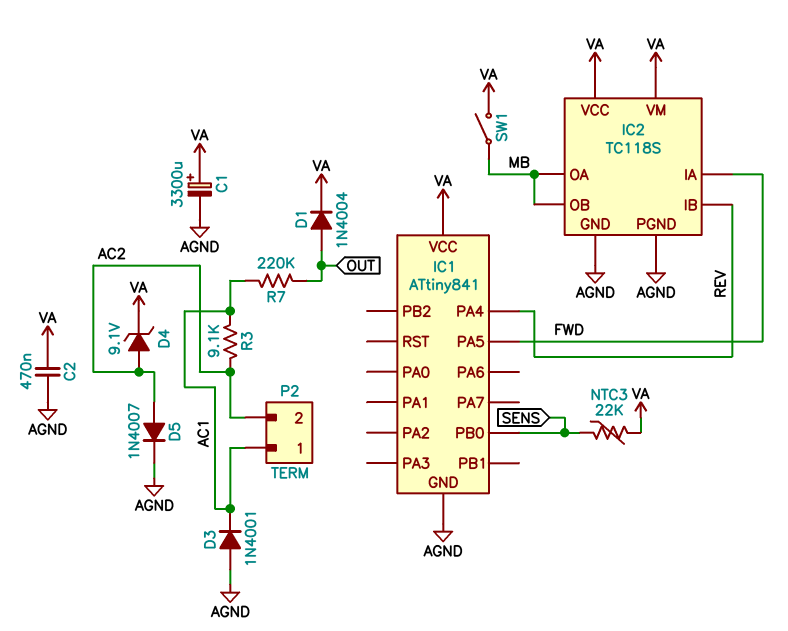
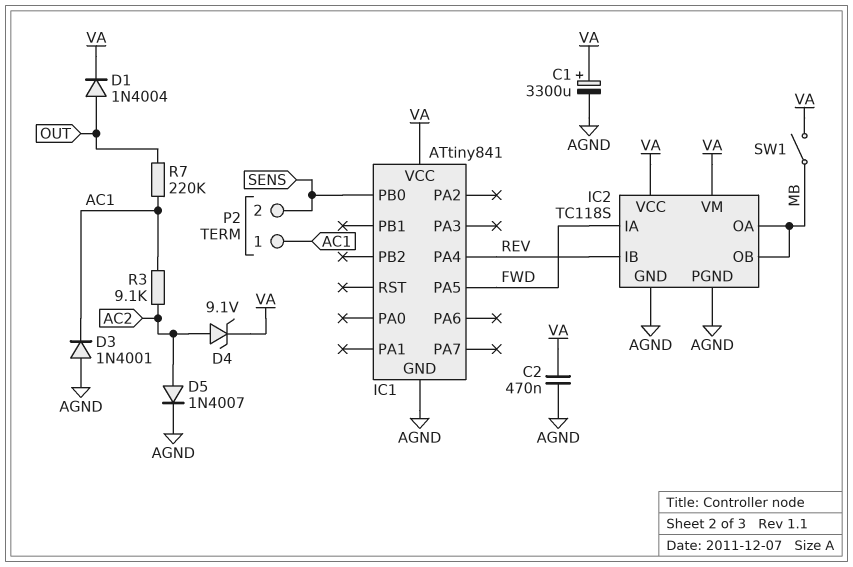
NTC3: 22k (SENS, VA) -> none
P2 pin 2: AC2 -> SENS

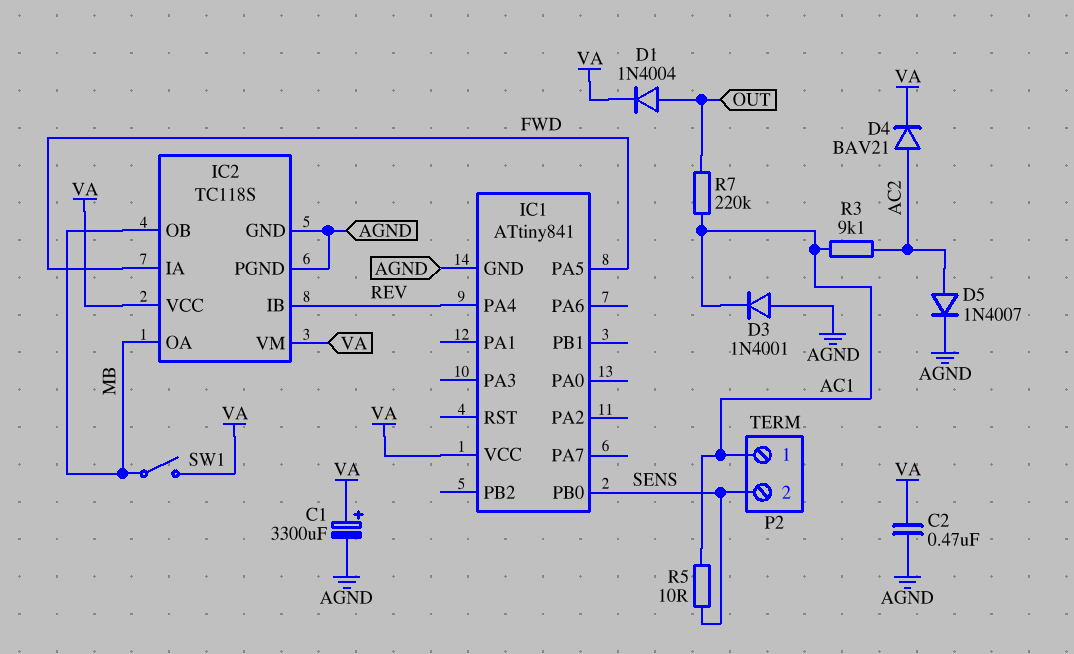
D4: zener 9.1V (A AC2, K VA) -> diode BAV21 (A AC2, K VA)
R5: none -> 10 (AC1, SENS)

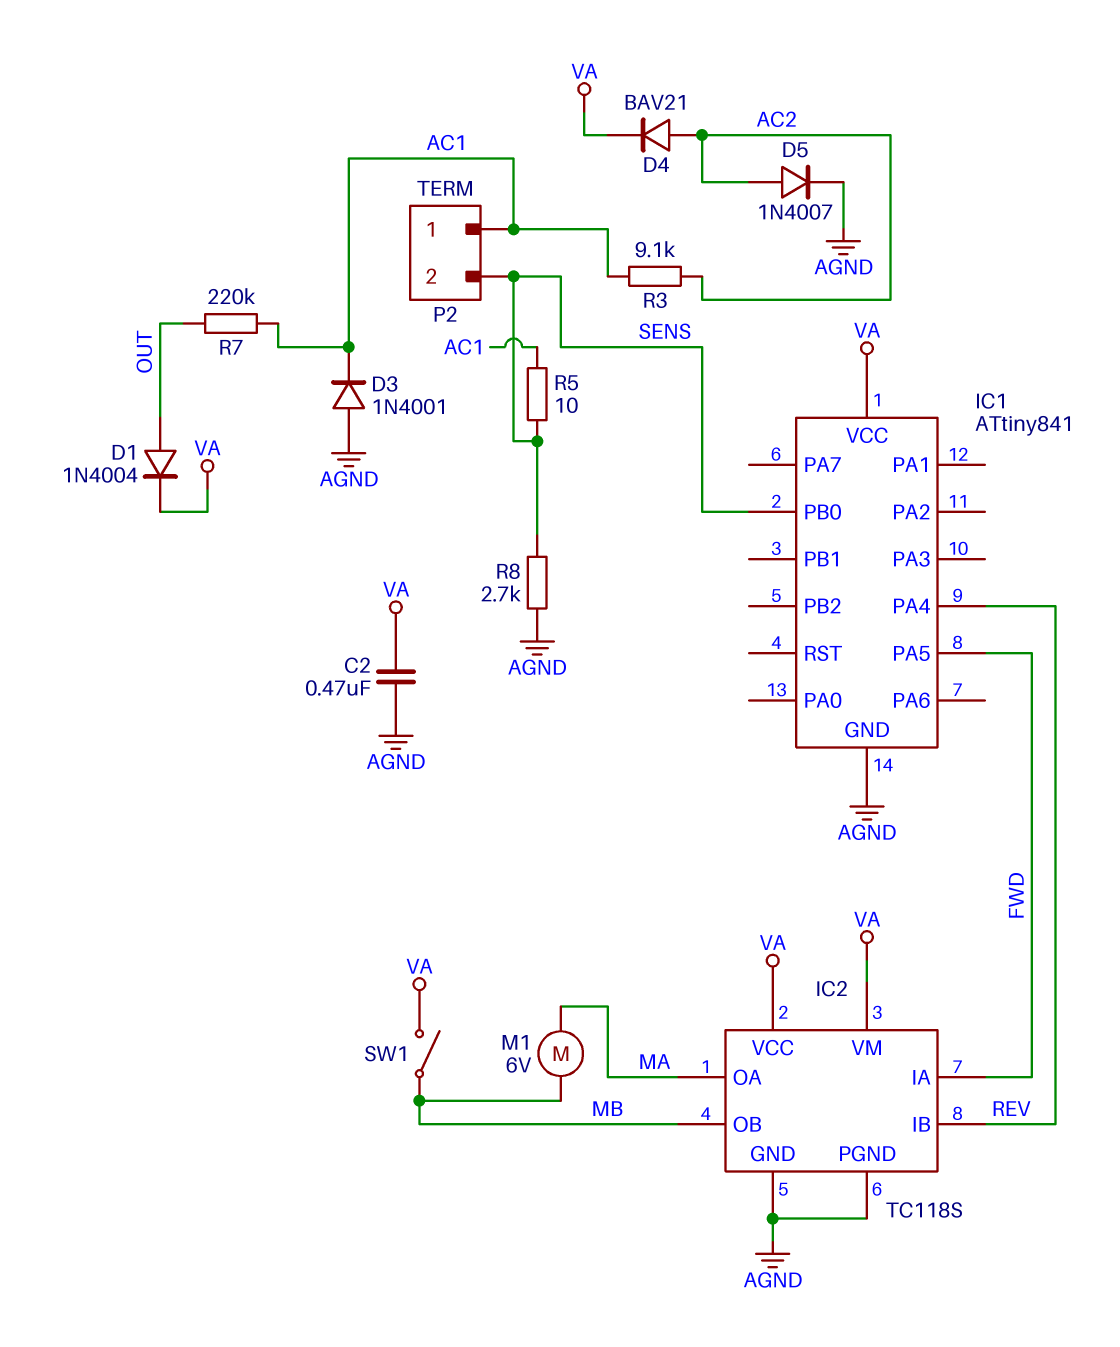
C1: 3300uF (plus VA, minus AGND) -> none
IC2 pin OA: MB -> MA
M1: none -> motor 6V (MA, MB)
R8: none -> 2.7k (AGND, SENS)

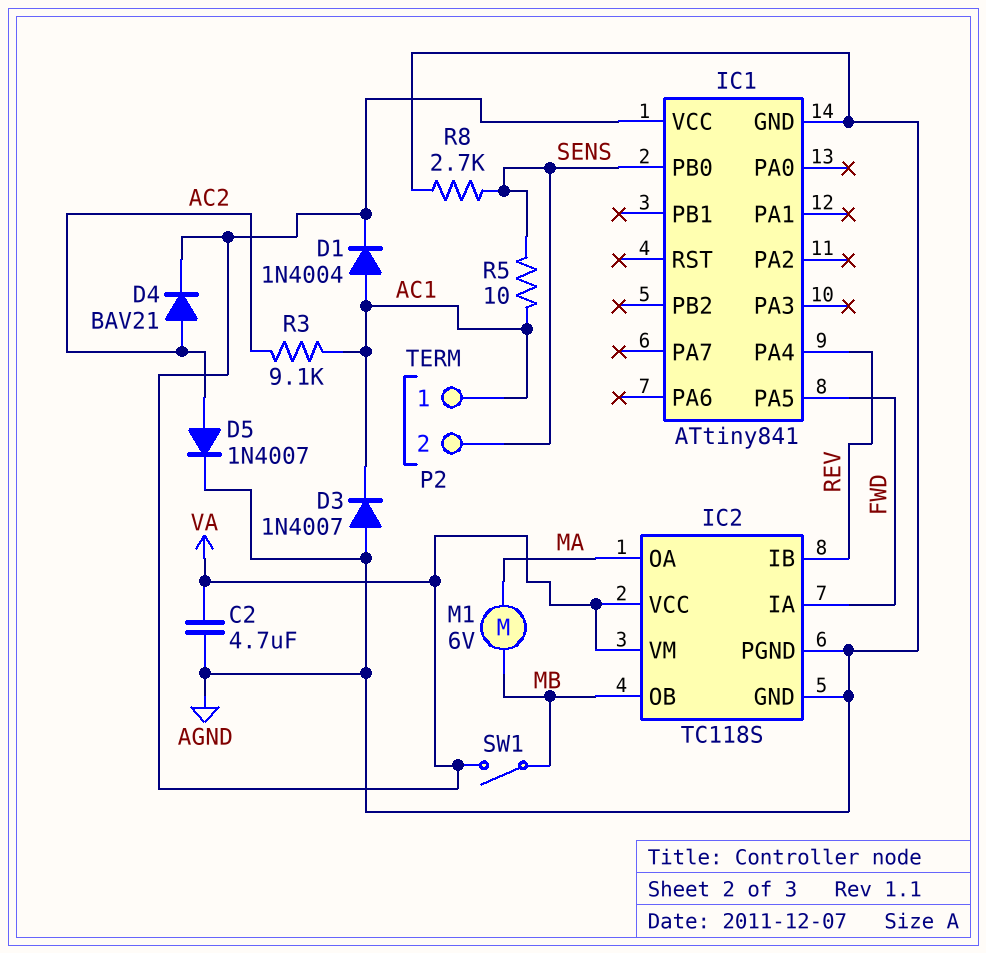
C2: 470nF (AGND, VA) -> 4.7uF (AGND, VA)
D1: diode 1N4004 (A OUT, K VA) -> diode 1N4004 (A AC1, K VA)
D3: diode 1N4001 (A AGND, K AC1) -> diode 1N4007 (A AGND, K AC1)
R7: 220k (AC1, OUT) -> none

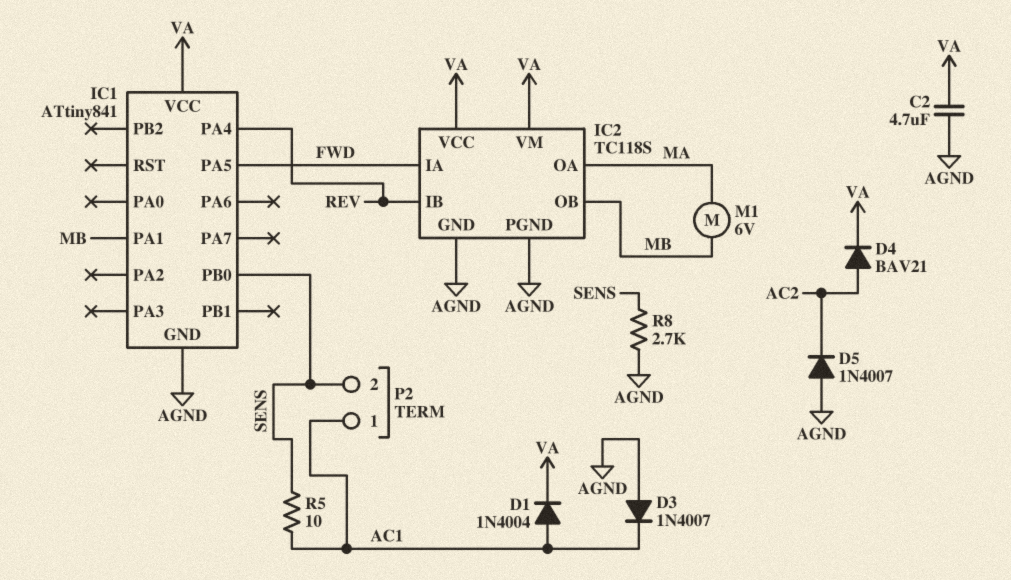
D5: diode 1N4007 (A AC2, K AGND) -> diode 1N4007 (A AGND, K AC2)
IC1 pin PA1: none -> MB
R3: 9.1k (AC1, AC2) -> none
SW1: switch (MB, VA) -> none

